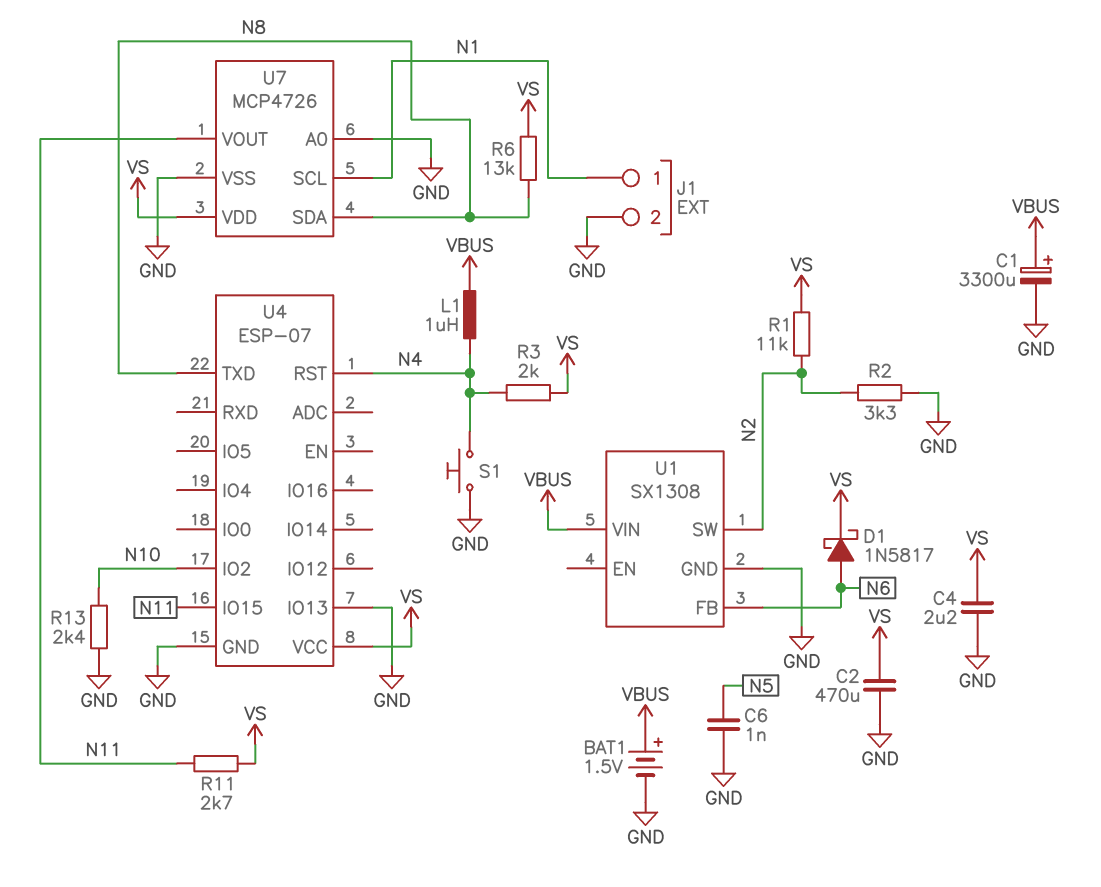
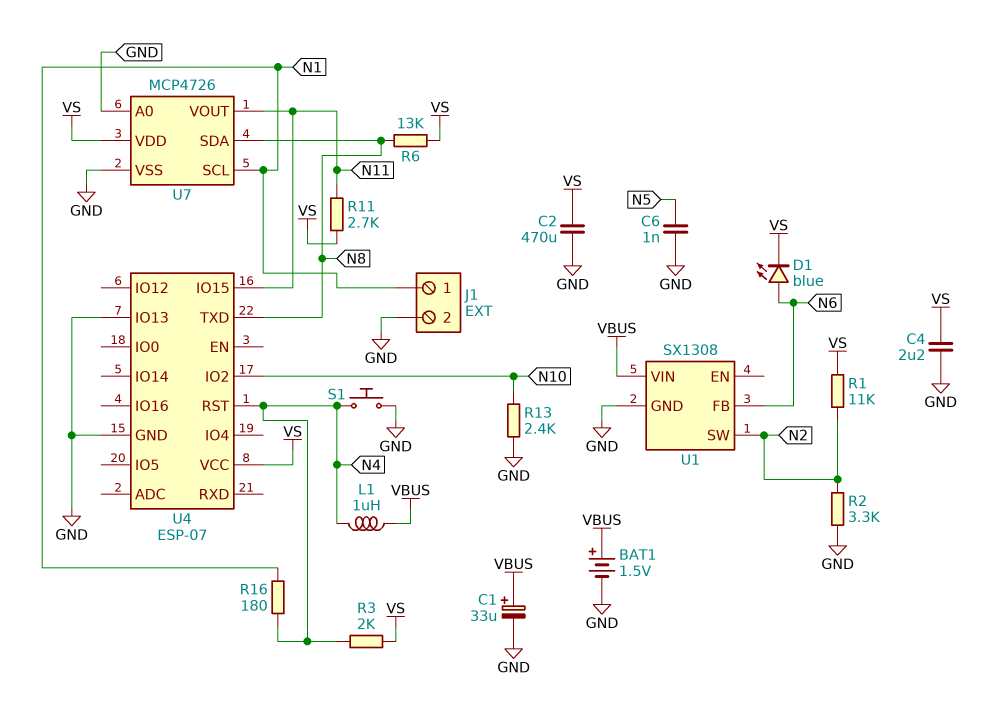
C1: 3300uF (plus VBUS, minus GND) -> 33uF (plus VBUS, minus GND)
D1: schottky 1N5817 (A N6, K VS) -> LED blue (A N6, K VS)
R16: none -> 180 (N1, N4)

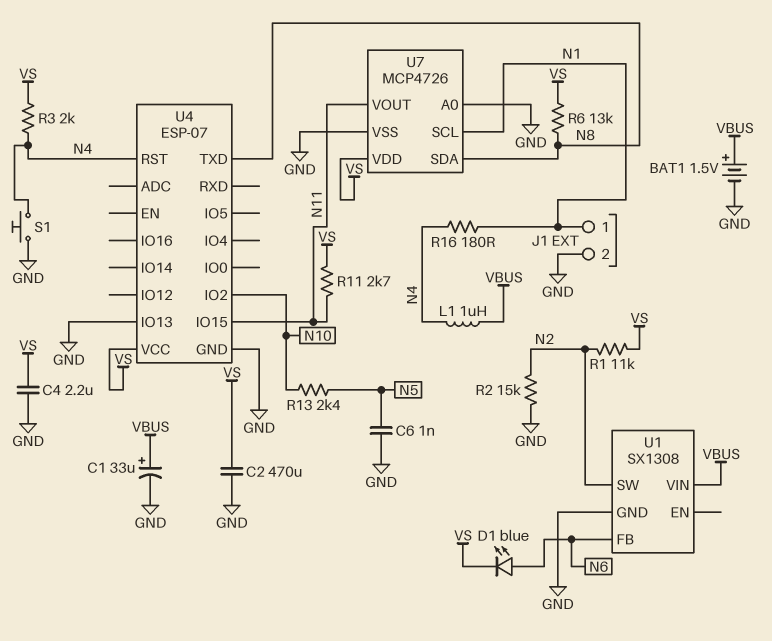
R2: 3.3k (GND, N2) -> 15k (GND, N2)
R13: 2.4k (GND, N10) -> 2.4k (N5, N10)

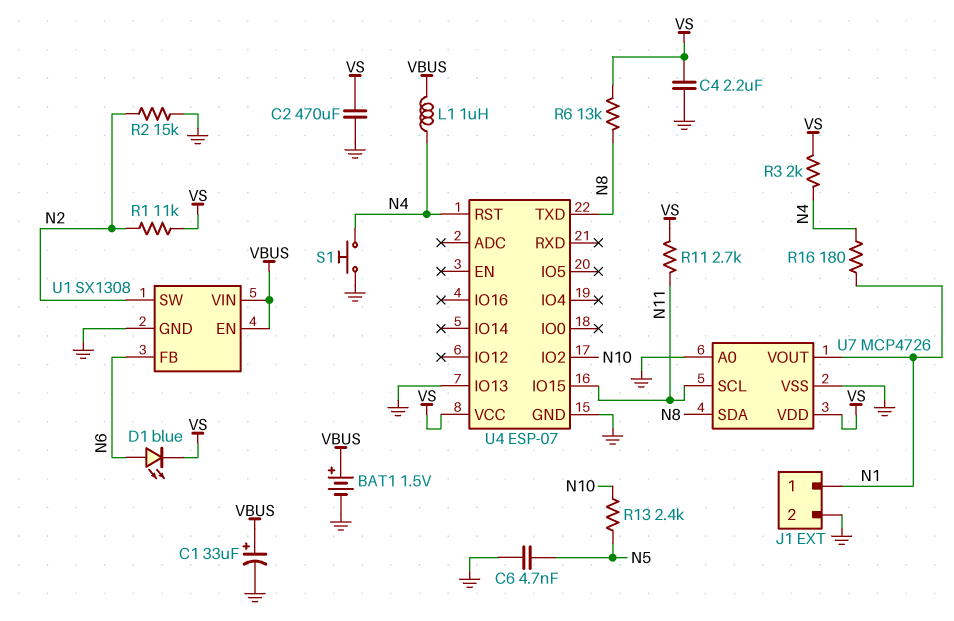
C6: 1nF (GND, N5) -> 4.7nF (GND, N5)
U1 pin EN: none -> VBUS
U7 pin SCL: N1 -> N11
U7 pin VOUT: N11 -> N1

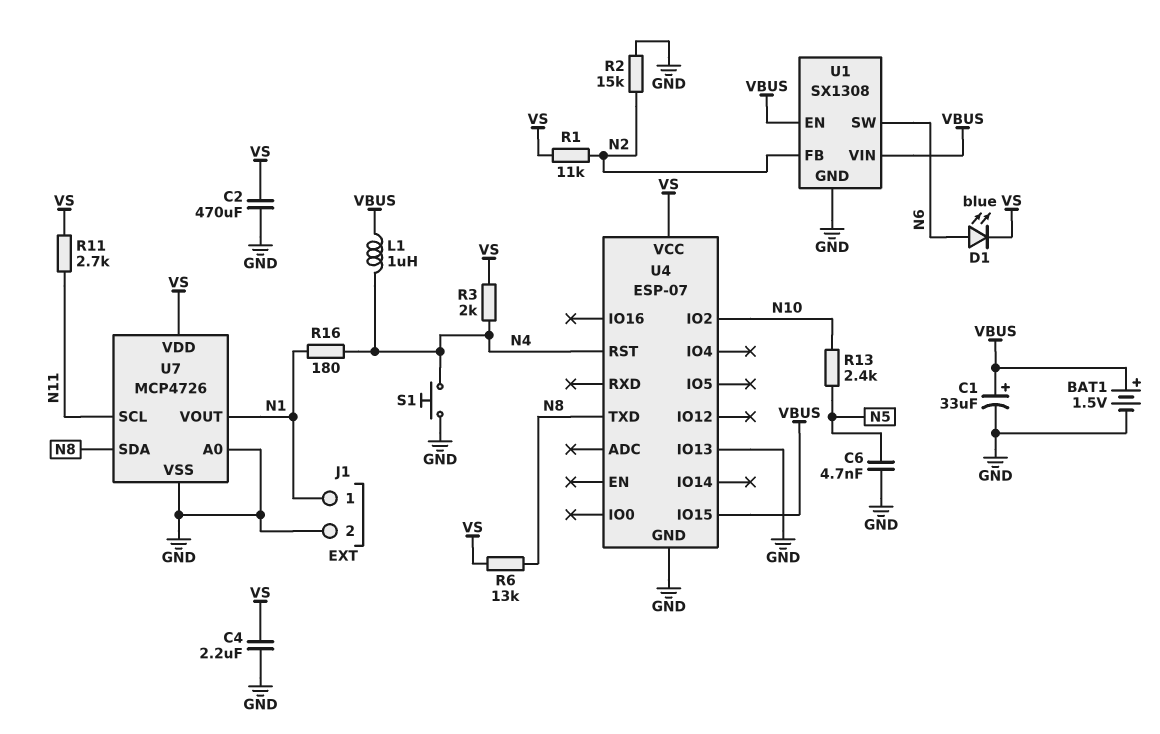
U1 pin FB: N6 -> N2
U1 pin SW: N2 -> N6
U4 pin IO15: N11 -> VBUS

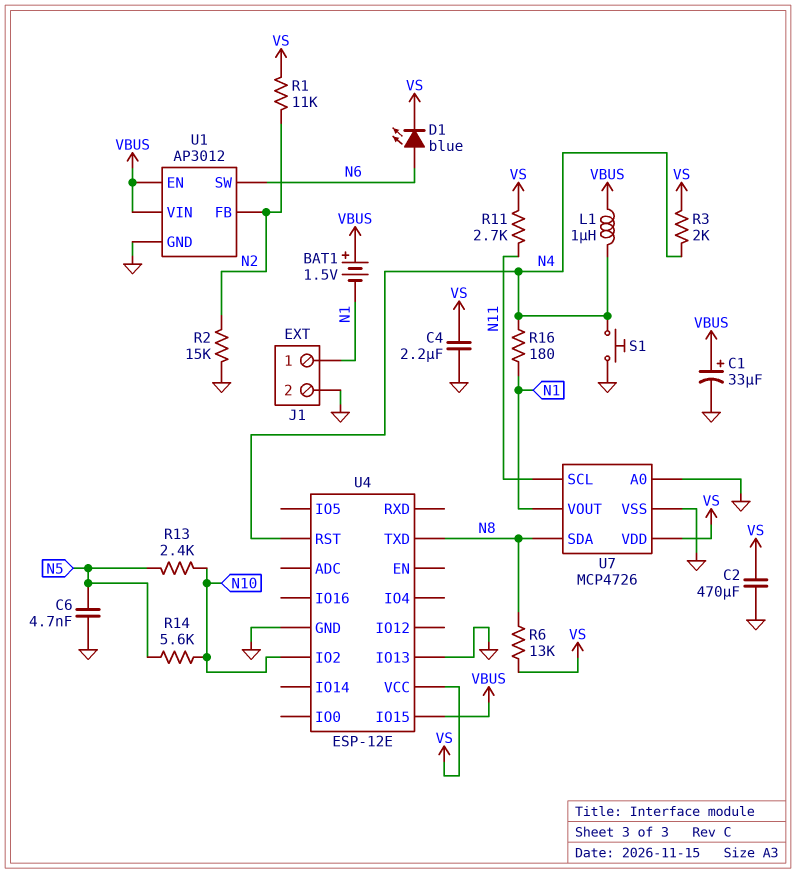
BAT1: 1.5V (plus VBUS, minus GND) -> 1.5V (plus VBUS, minus N1)
R14: none -> 5.6k (N5, N10)
U1: SX1308 -> AP3012
U4: ESP-07 -> ESP-12E

